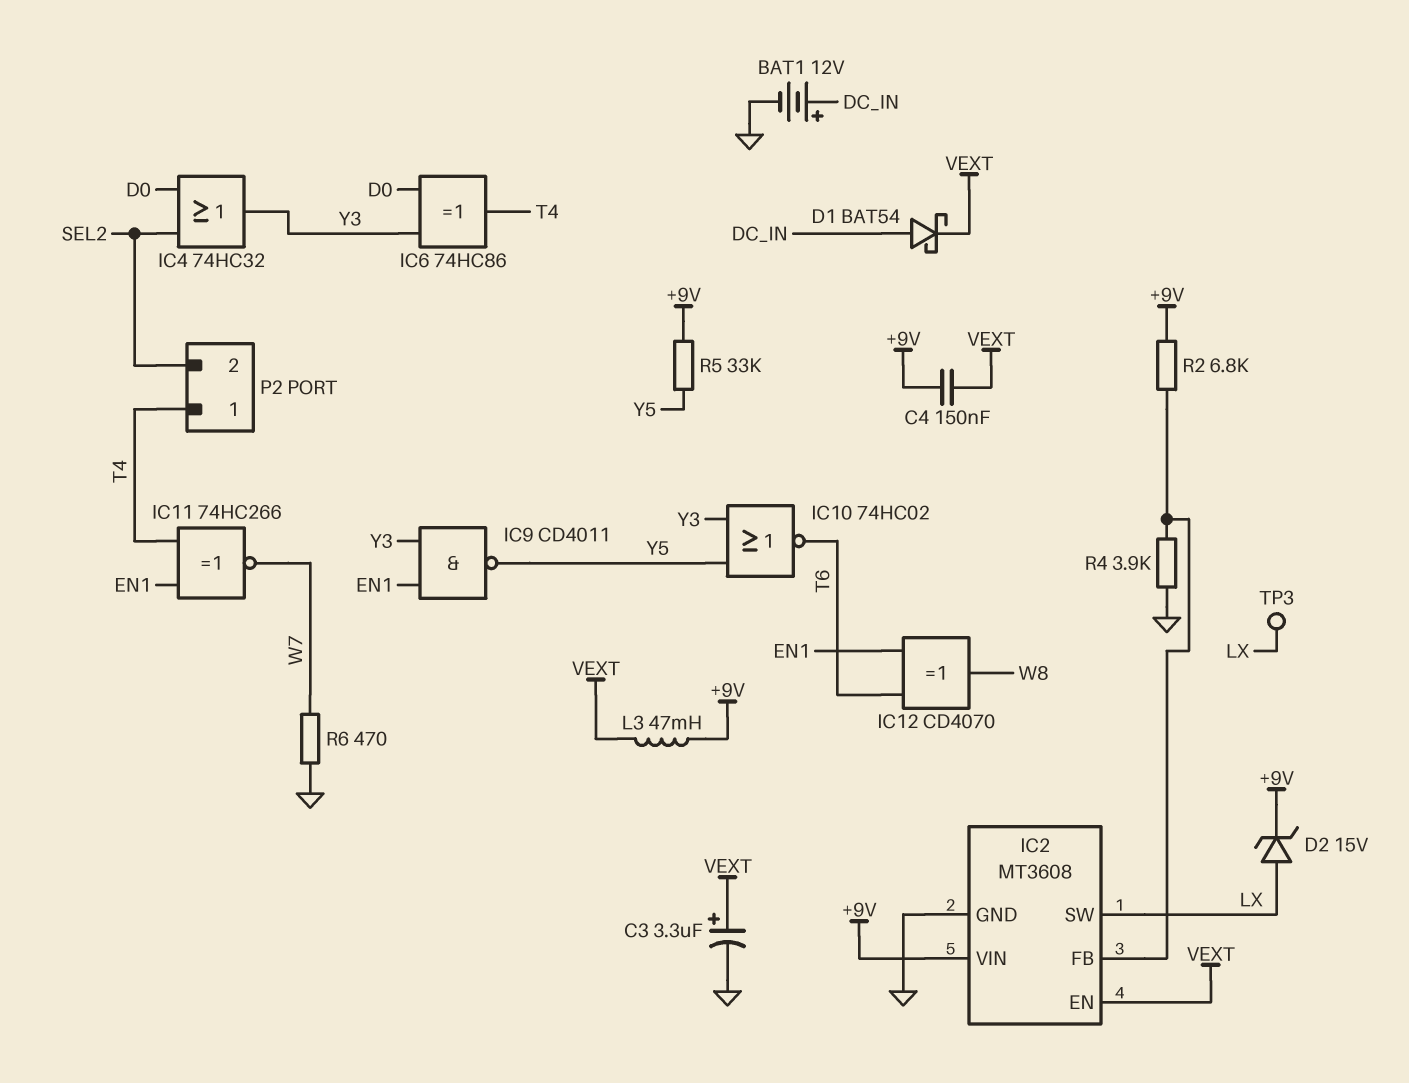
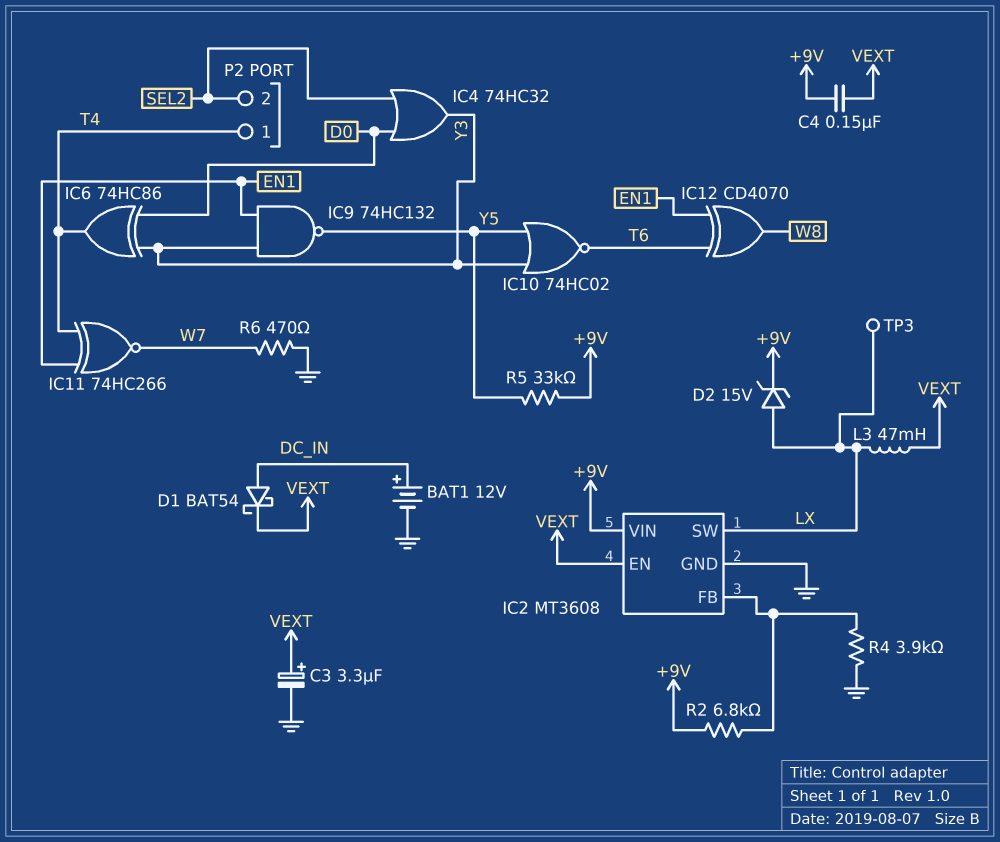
IC9: NAND CD4011 (in EN1, in Y3, out Y5) -> NAND 74HC132 (in EN1, in Y3, out Y5)
L3: 47mH (+9V, VEXT) -> 47mH (LX, VEXT)

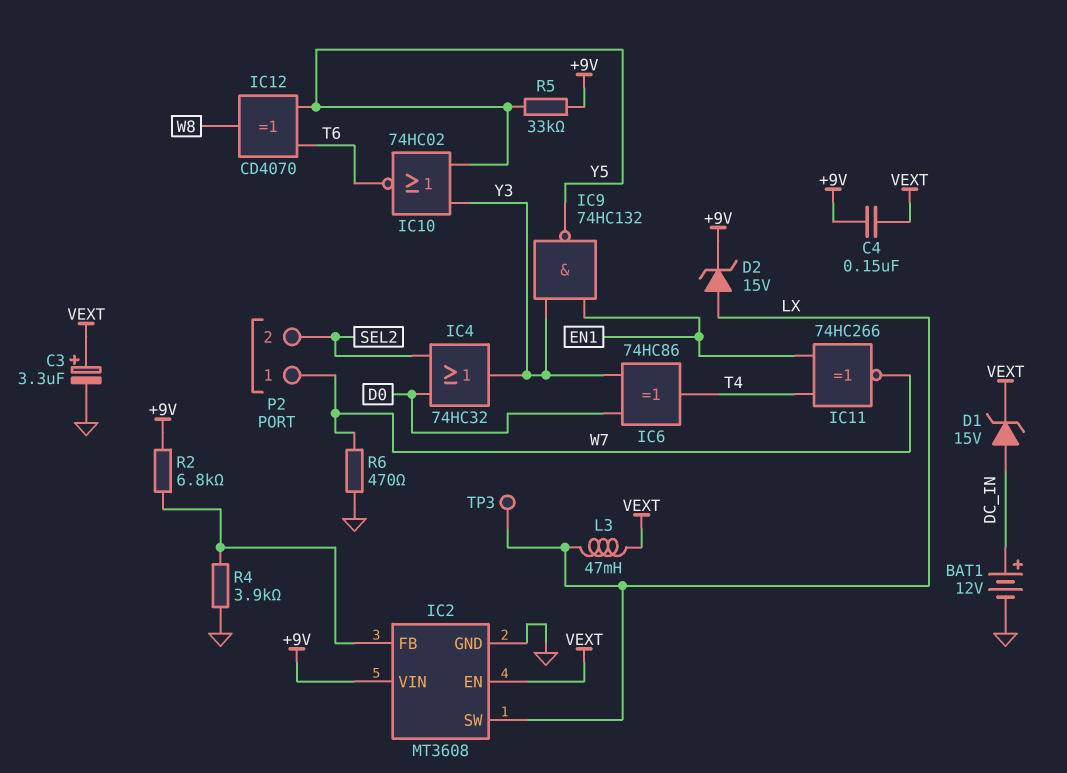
D1: schottky BAT54 (A DC_IN, K VEXT) -> zener 15V (A DC_IN, K VEXT)
IC12: XOR CD4070 (in EN1, in T6, out W8) -> XOR CD4070 (in T6, in Y5, out W8)
P2 pin 1: T4 -> W7

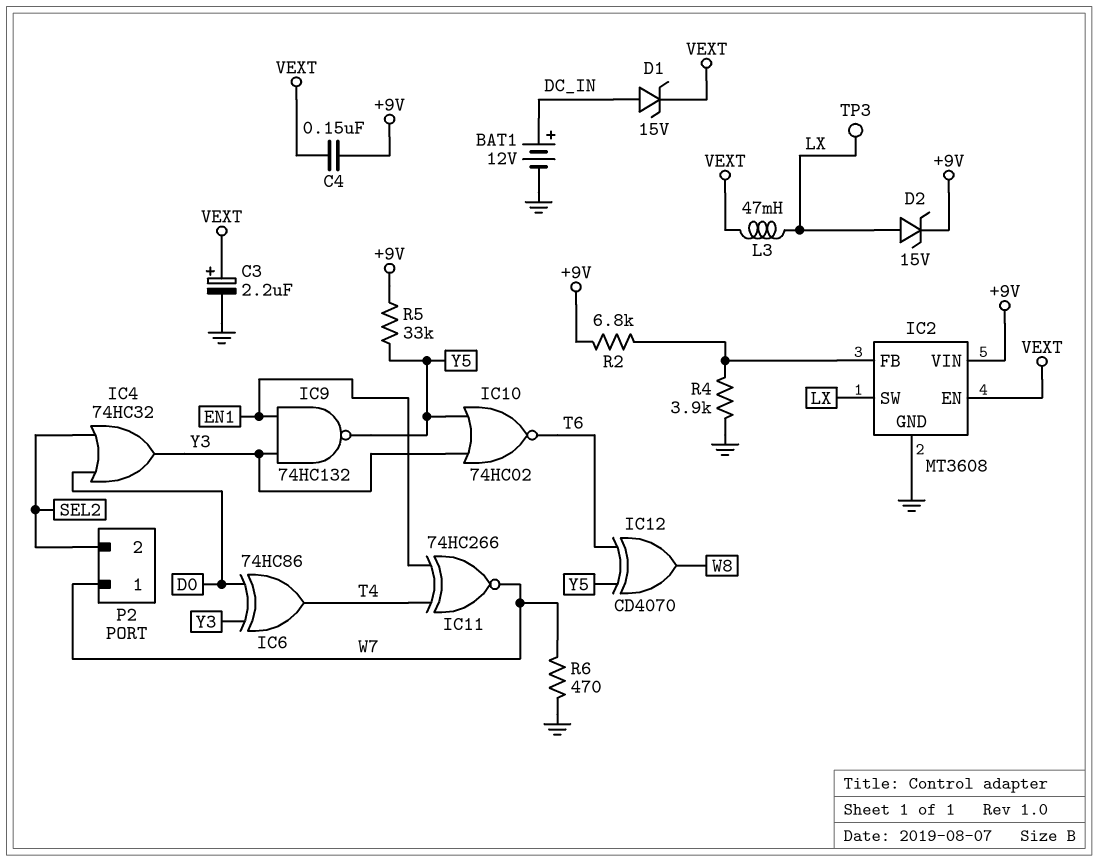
C3: 3.3uF (plus VEXT, minus GND) -> 2.2uF (plus VEXT, minus GND)

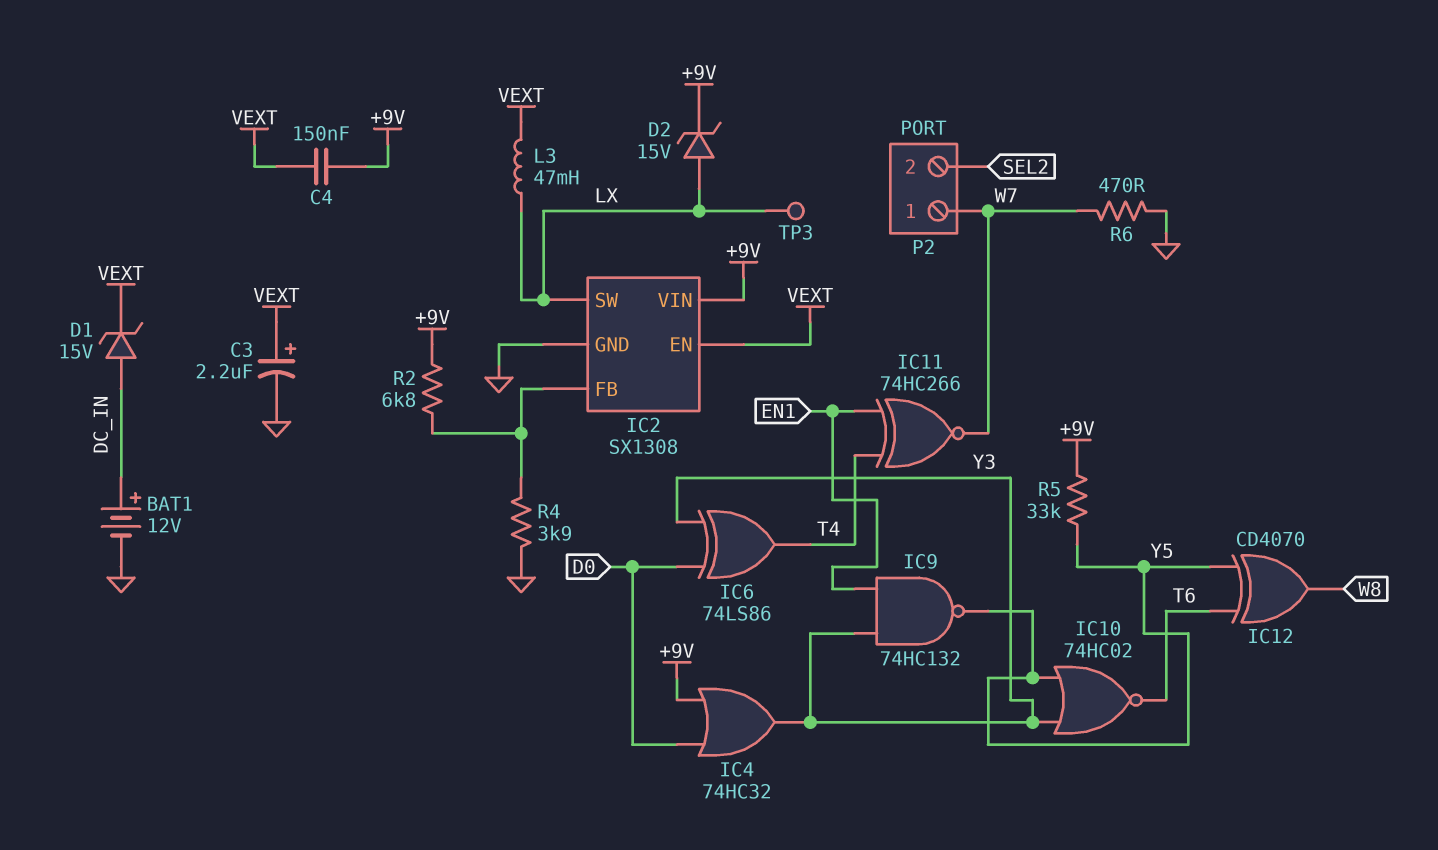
IC2: MT3608 -> SX1308
IC4: OR 74HC32 (in D0, in SEL2, out Y3) -> OR 74HC32 (in +9V, in D0, out Y3)
IC6: XOR 74HC86 (in D0, in Y3, out T4) -> XOR 74LS86 (in D0, in Y3, out T4)

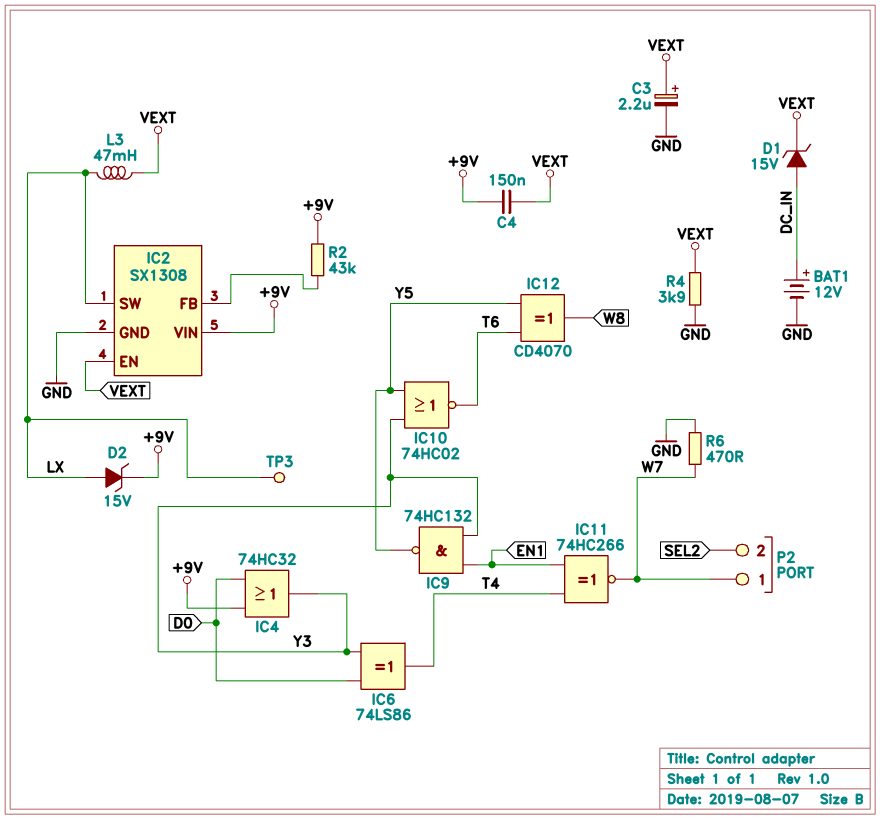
R2: 6.8k (+9V, IC2/FB) -> 43k (+9V, IC2/FB)
R4: 3.9k (GND, IC2/FB) -> 3.9k (GND, VEXT)
R5: 33k (+9V, Y5) -> none

